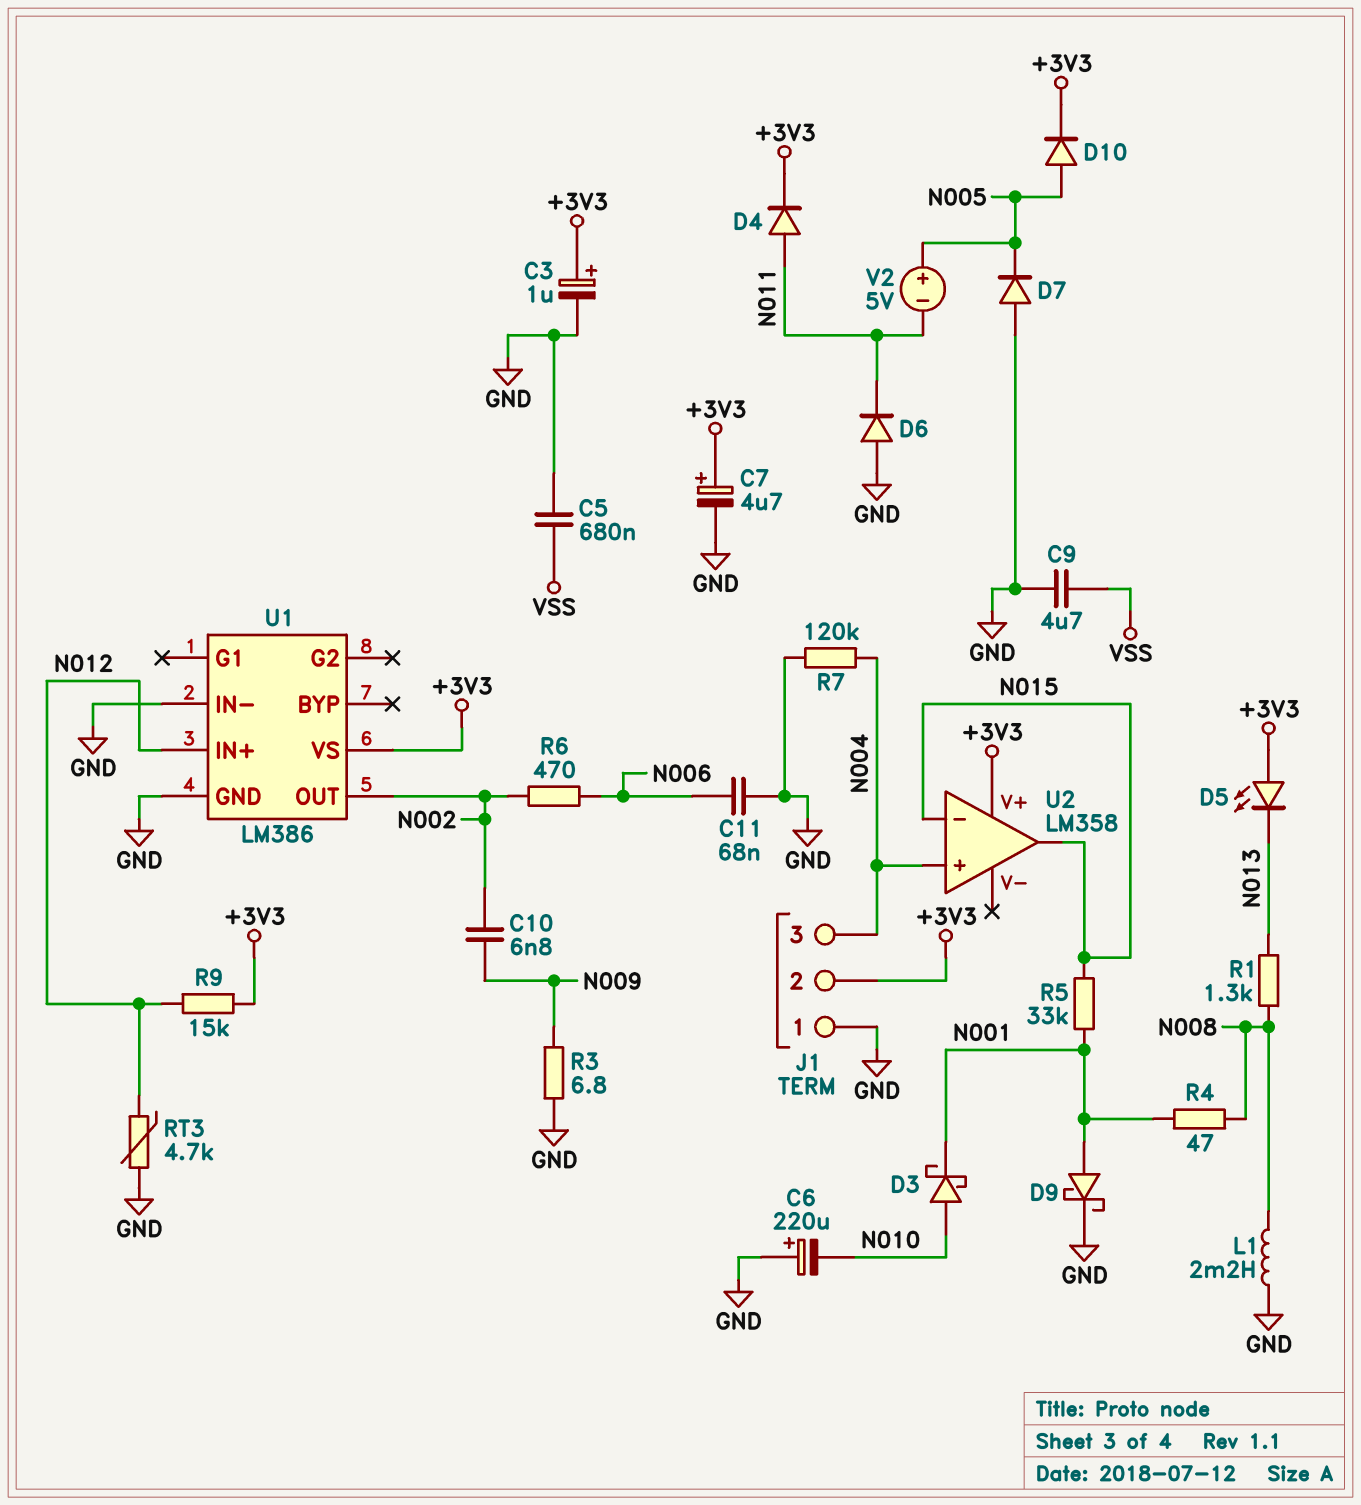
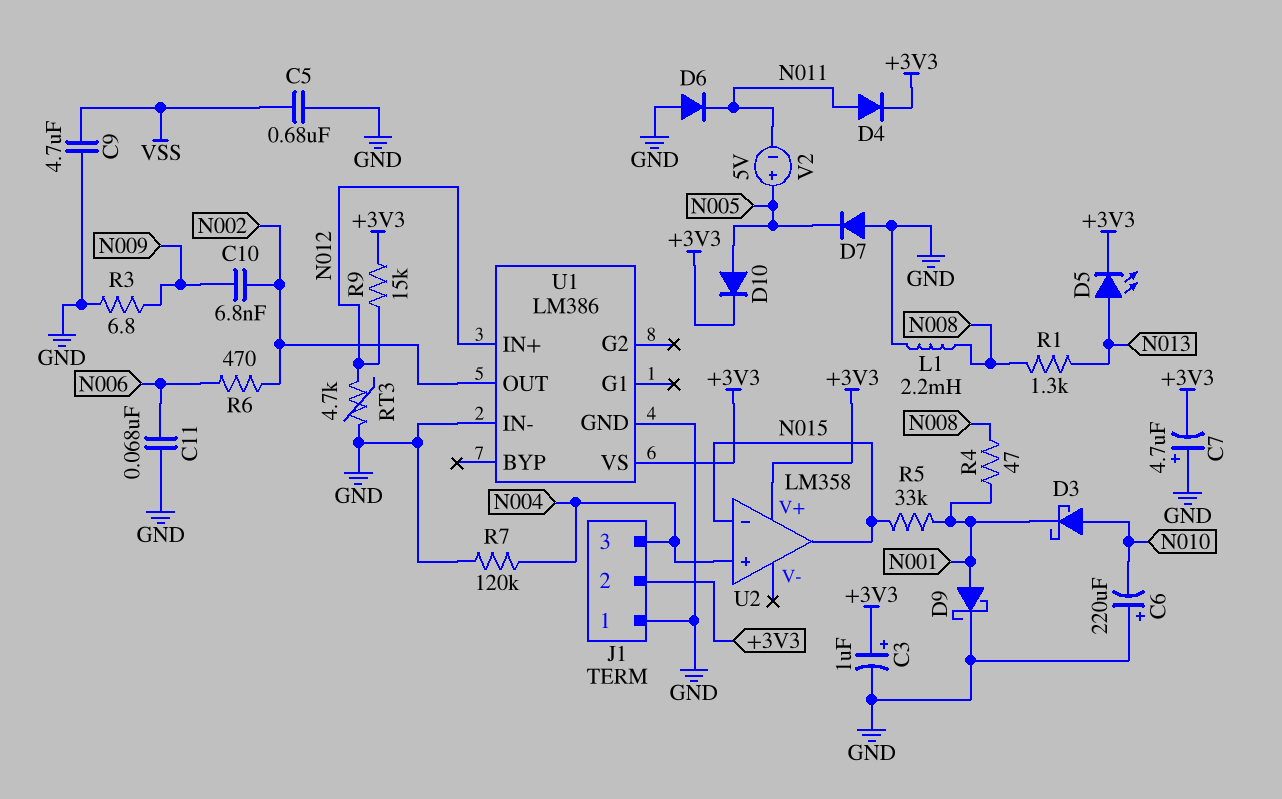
C7: 4.7uF (plus +3V3, minus GND) -> 4.7uF (plus GND, minus +3V3)
D5: LED (A +3V3, K N013) -> LED (A N013, K +3V3)

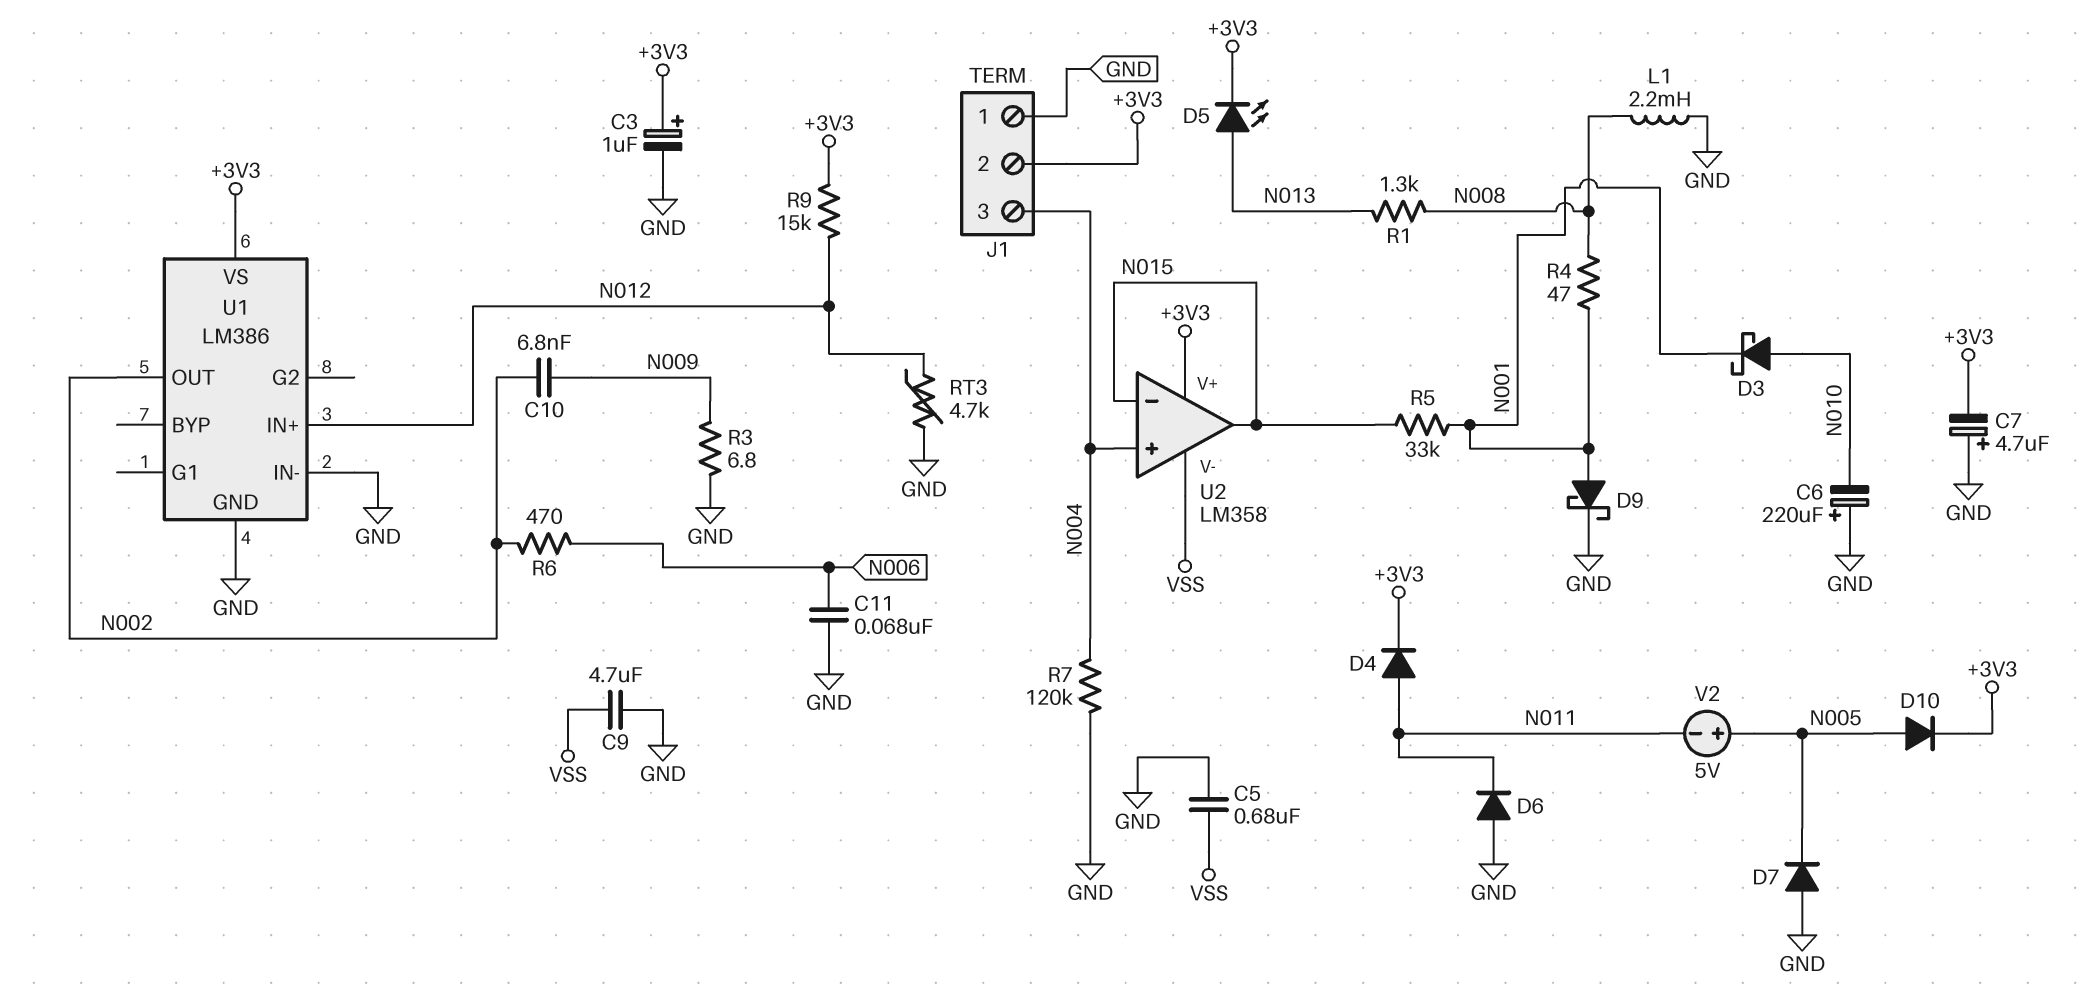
U2 pin V-: none -> VSS

